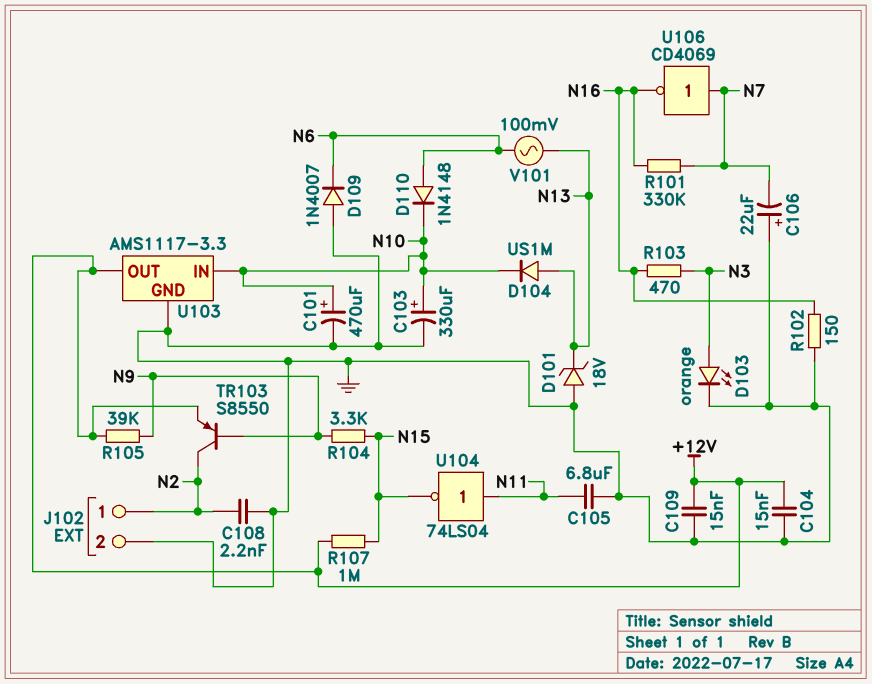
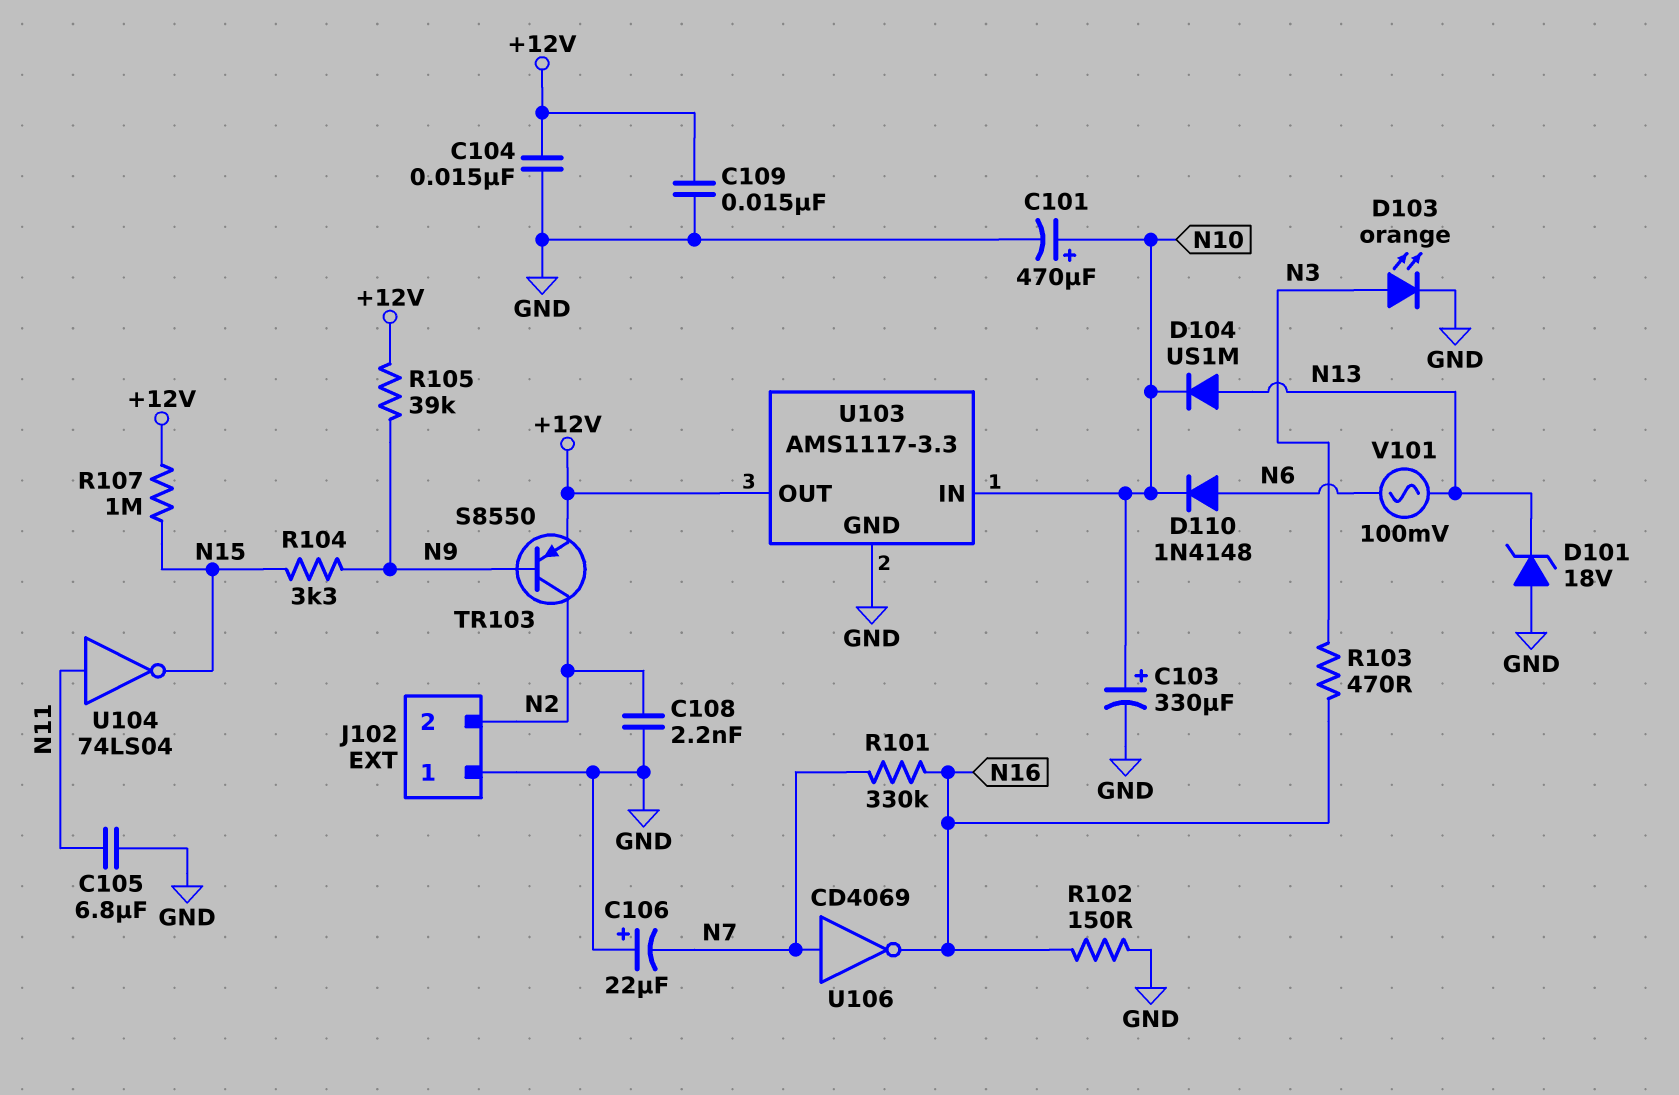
D109: diode 1N4007 (A GND, K N6) -> none
J102 pin 1: N2 -> GND
J102 pin 2: GND -> N2

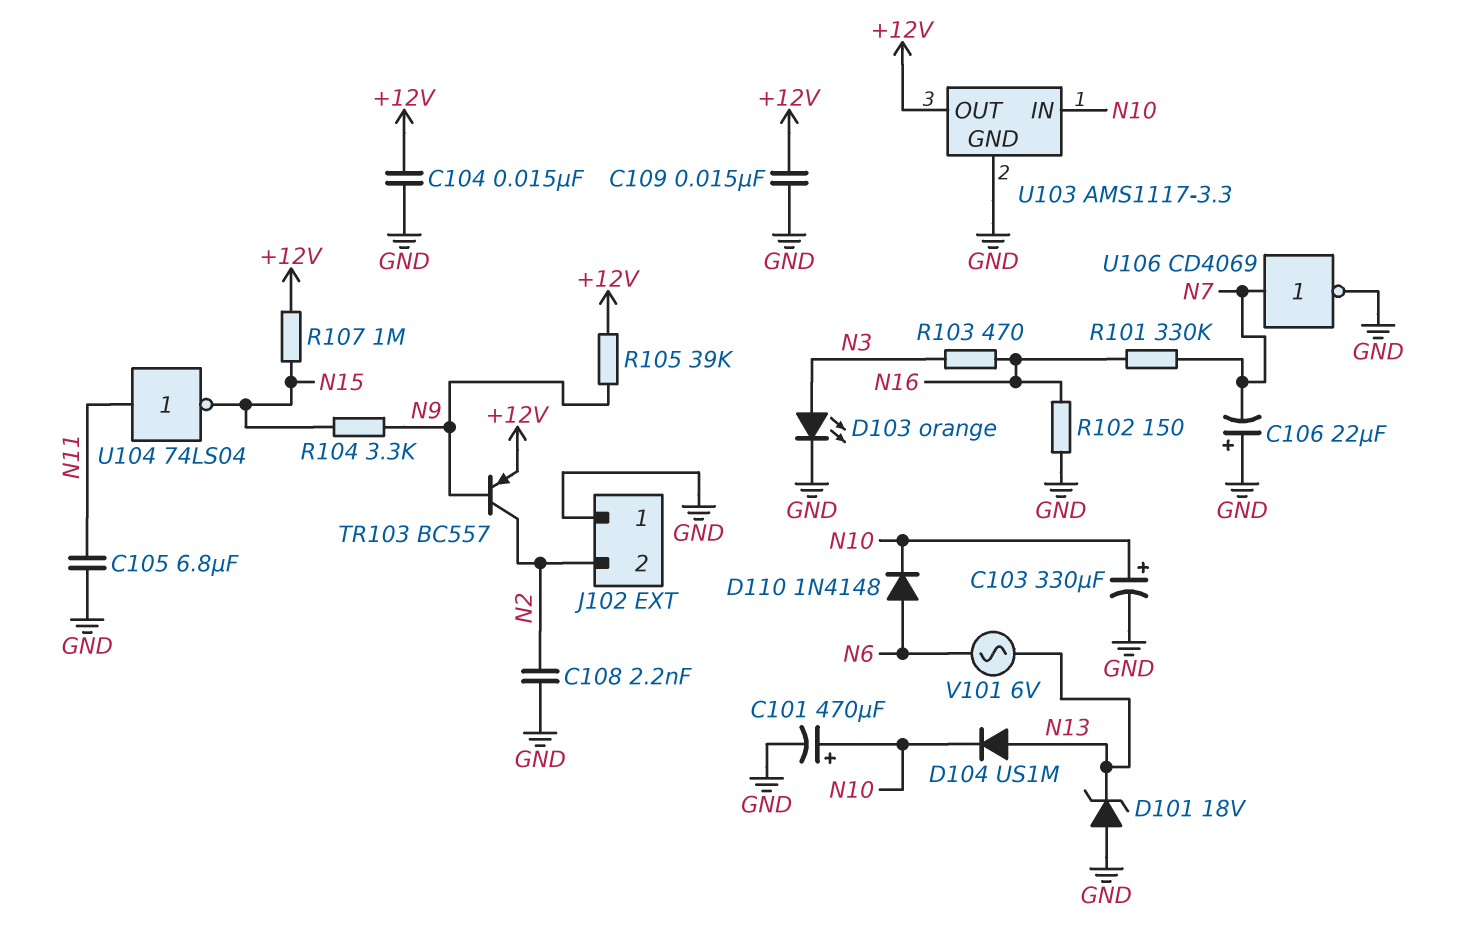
TR103: PNP S8550 (B N9, C N2, E +12V) -> PNP BC557 (B N9, C N2, E +12V)
U106: NOT CD4069 (in N7, out N16) -> NOT CD4069 (in N7, out GND)
V101: AC 100mV (N6, N13) -> AC 6V (N6, N13)

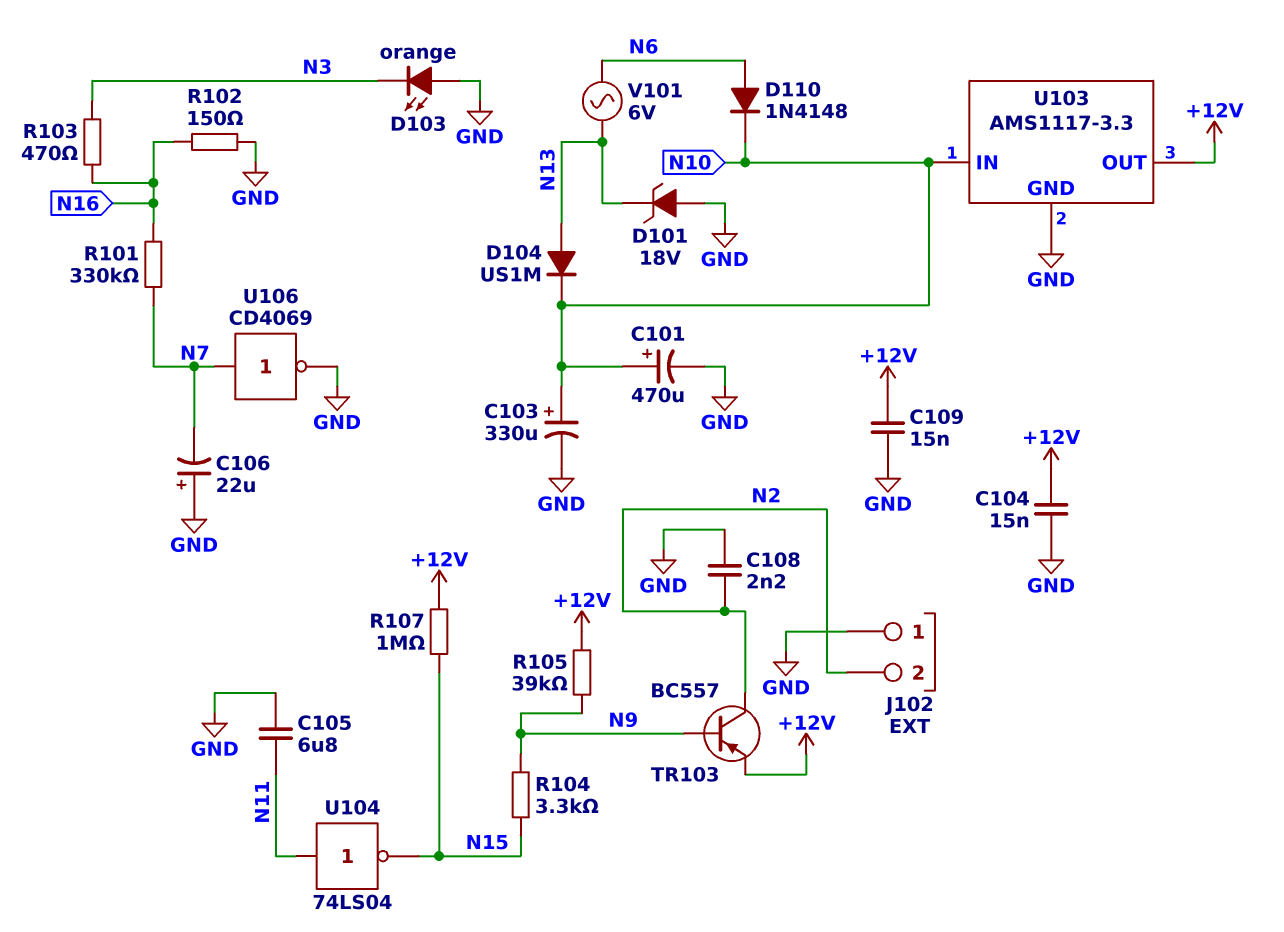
D103: LED orange (A N3, K GND) -> LED orange (A GND, K N3)

